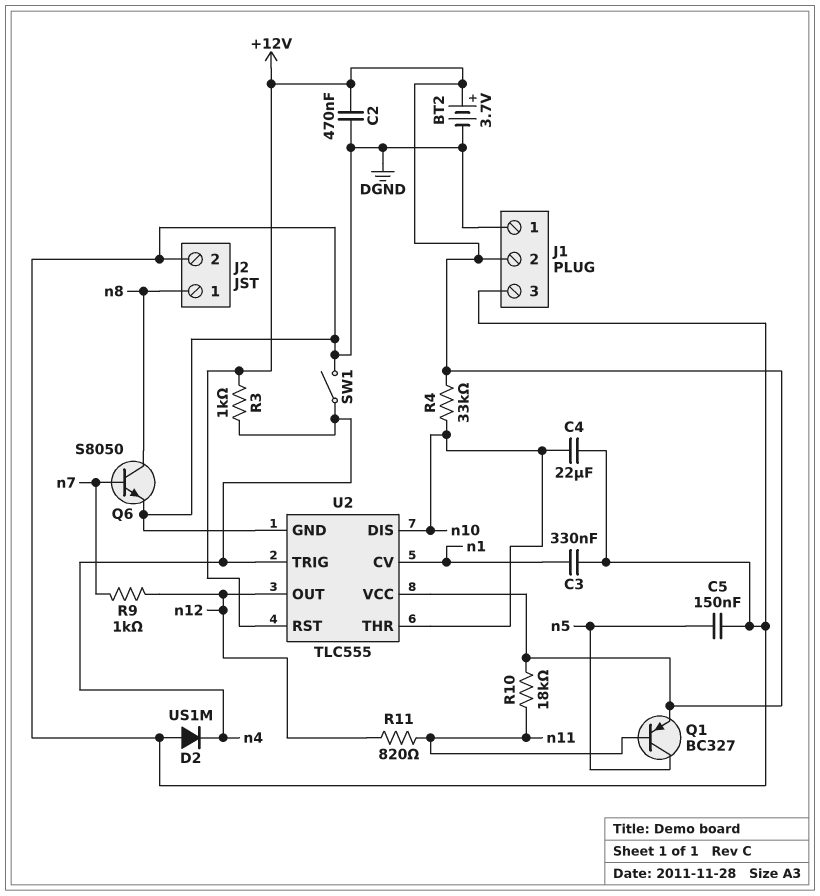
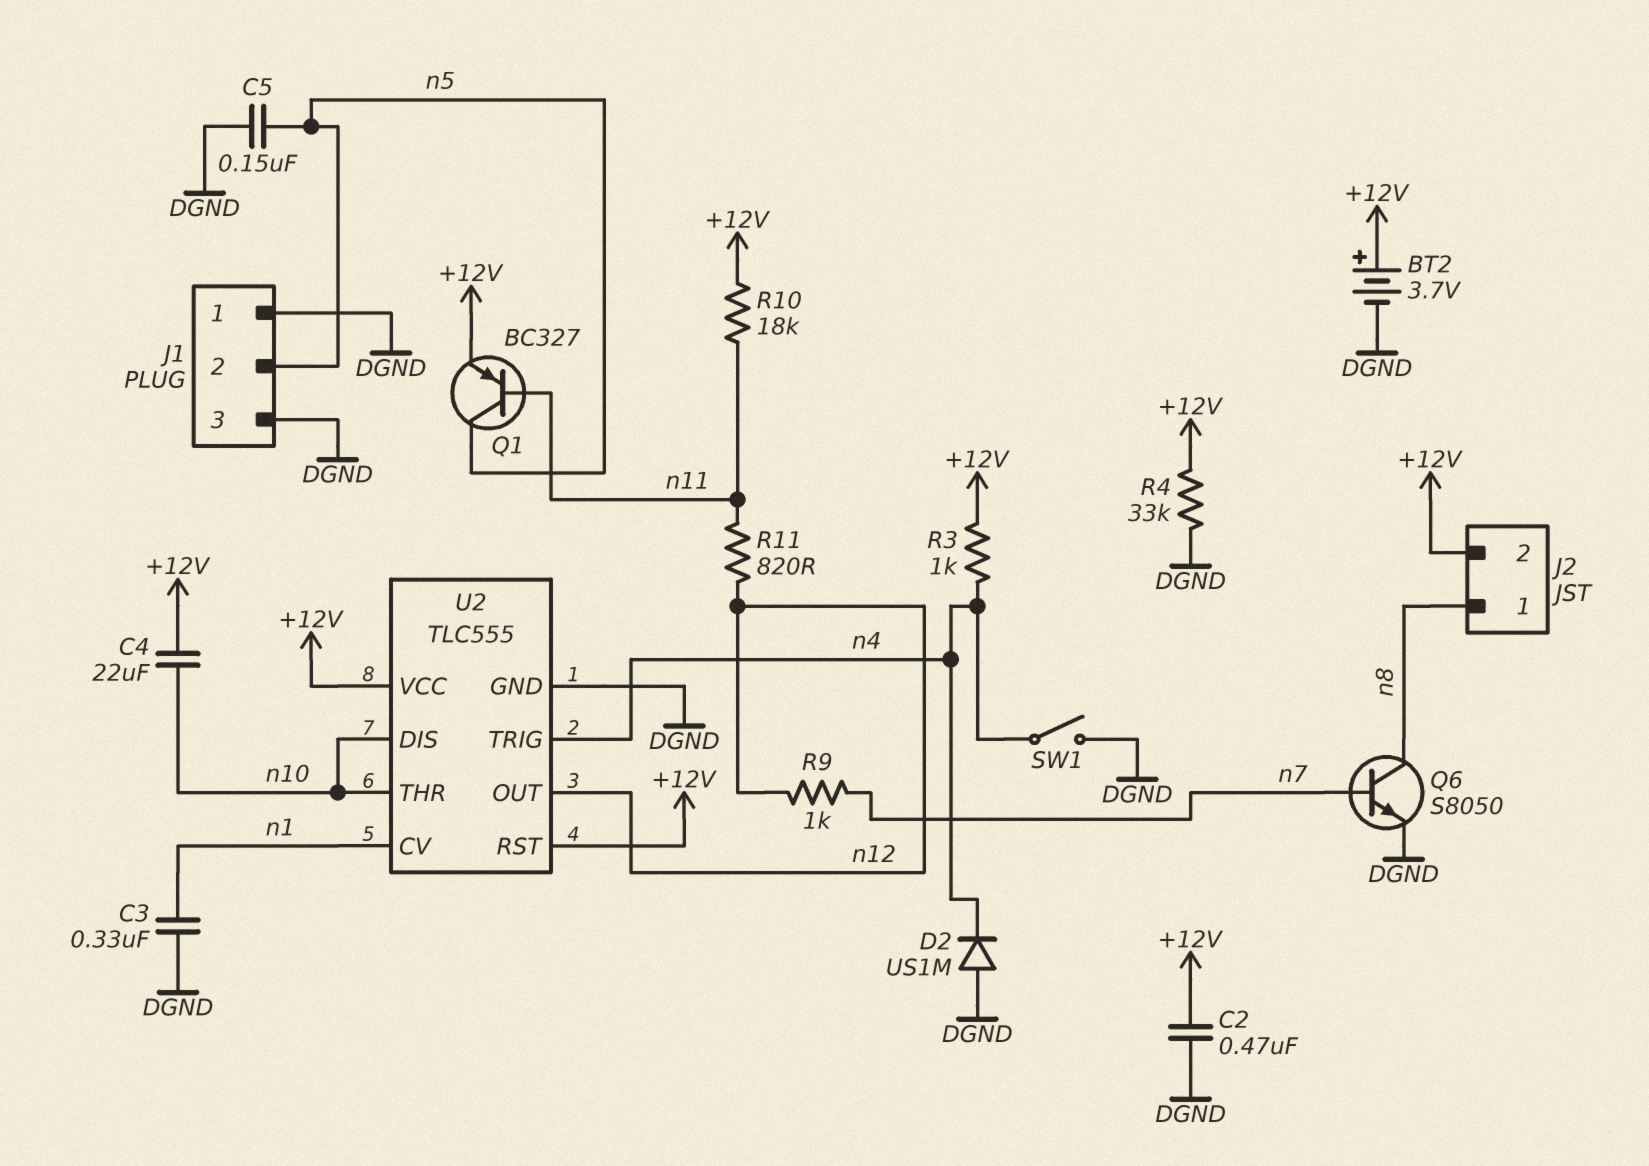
C4: 22uF (DGND, n10) -> 22uF (+12V, n10)
J1 pin 2: +12V -> n5
J2 pin 2: DGND -> +12V
R4: 33k (+12V, n10) -> 33k (+12V, DGND)

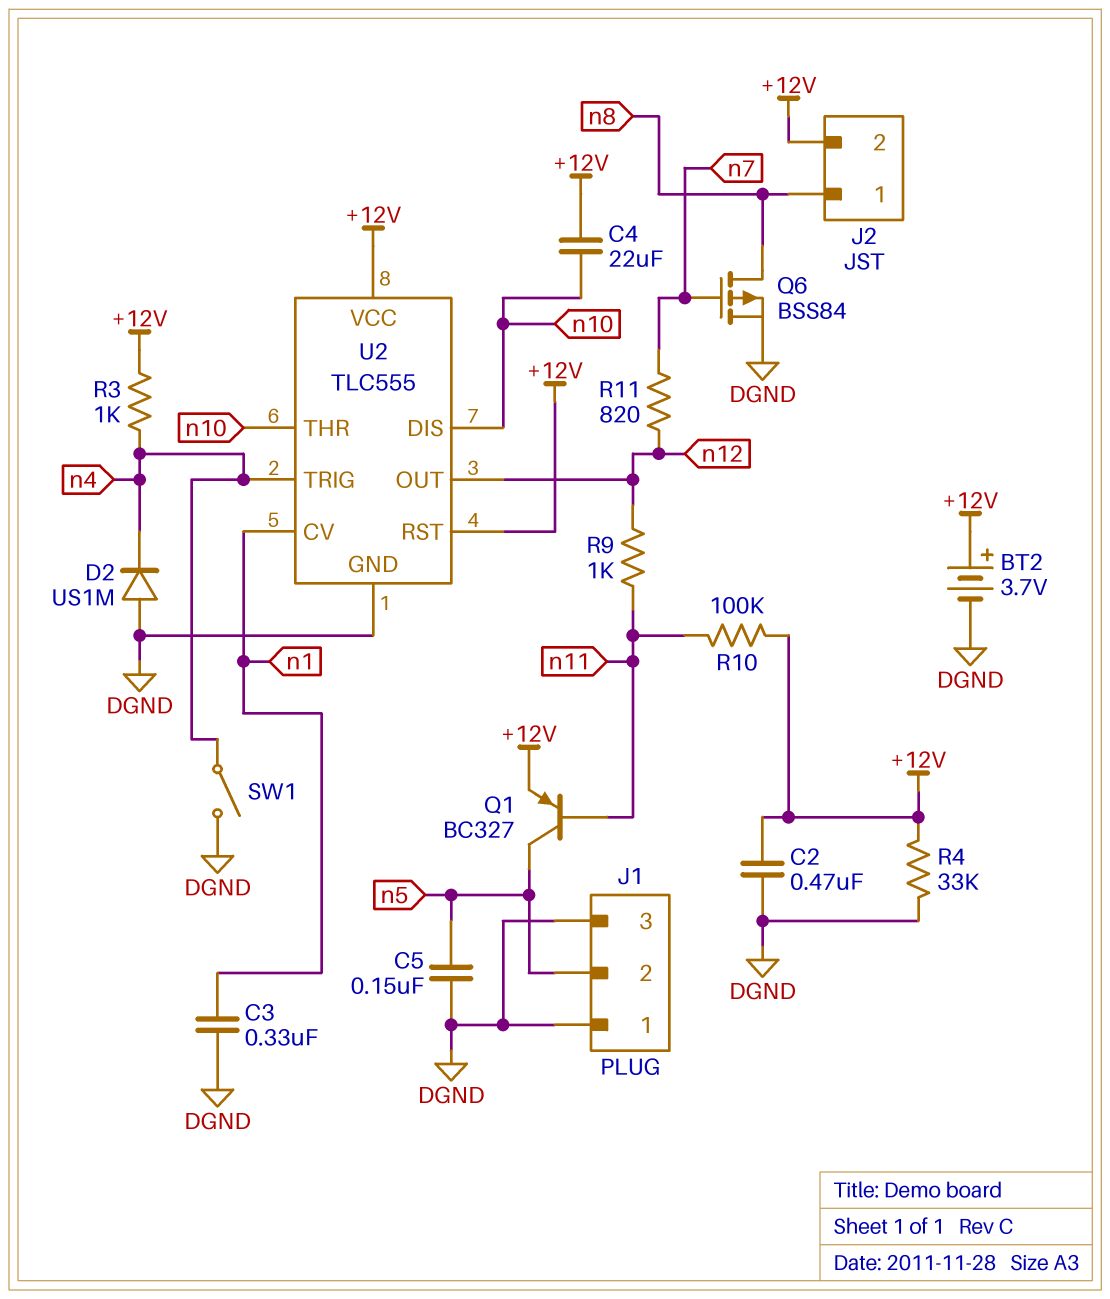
Q6: NPN S8050 (B n7, C n8, E DGND) -> PMOS BSS84 (G n7, D n8, S DGND)
R9: 1k (n7, n12) -> 1k (n11, n12)
R10: 18k (+12V, n11) -> 100k (+12V, n11)
R11: 820 (n11, n12) -> 820 (n7, n12)

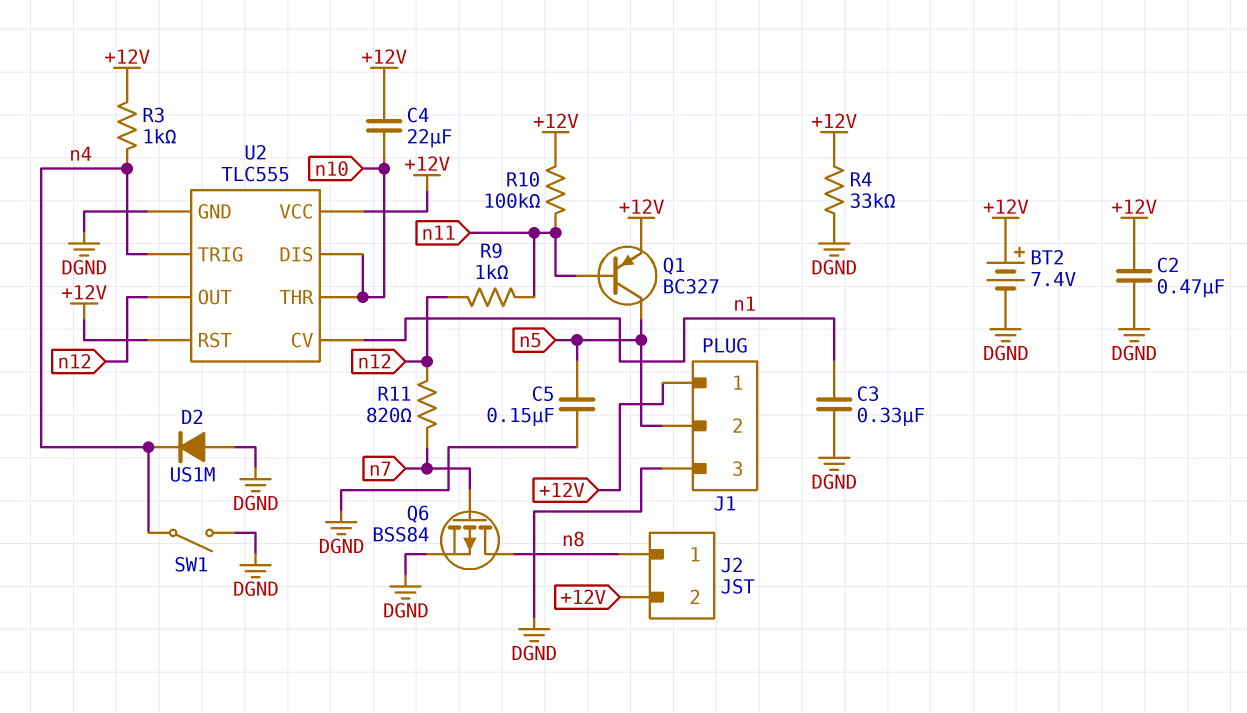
BT2: 3.7V (plus +12V, minus DGND) -> 7.4V (plus +12V, minus DGND)
J1 pin 1: DGND -> +12V

